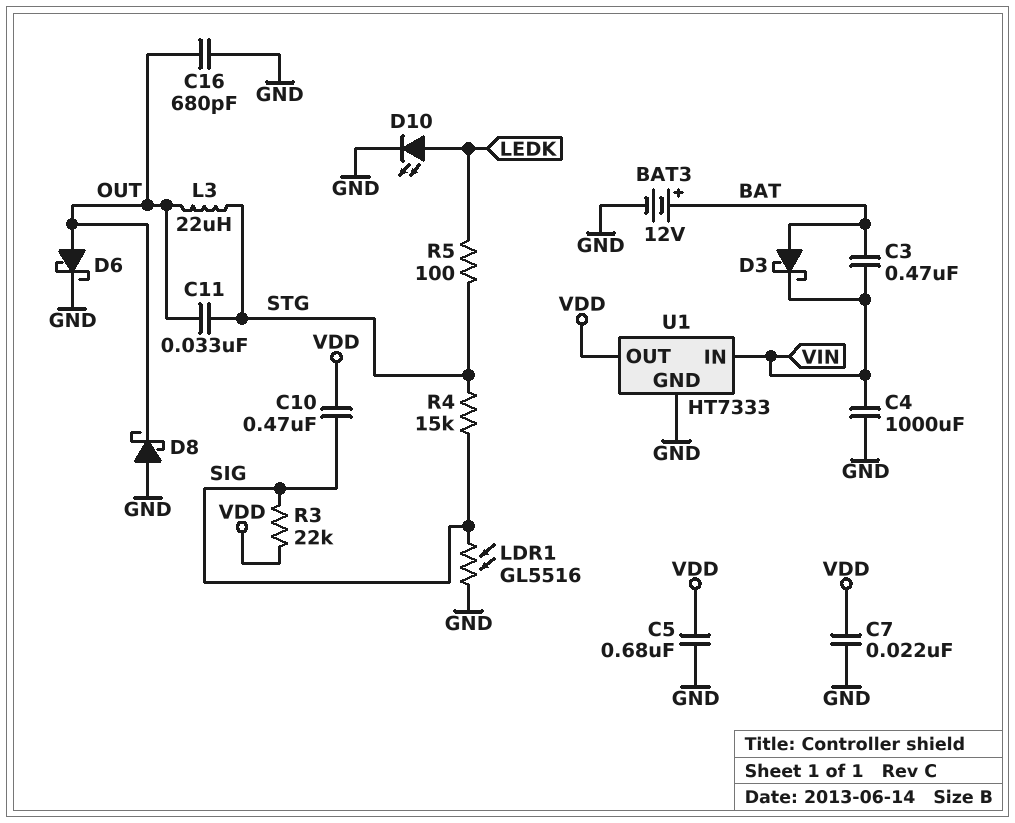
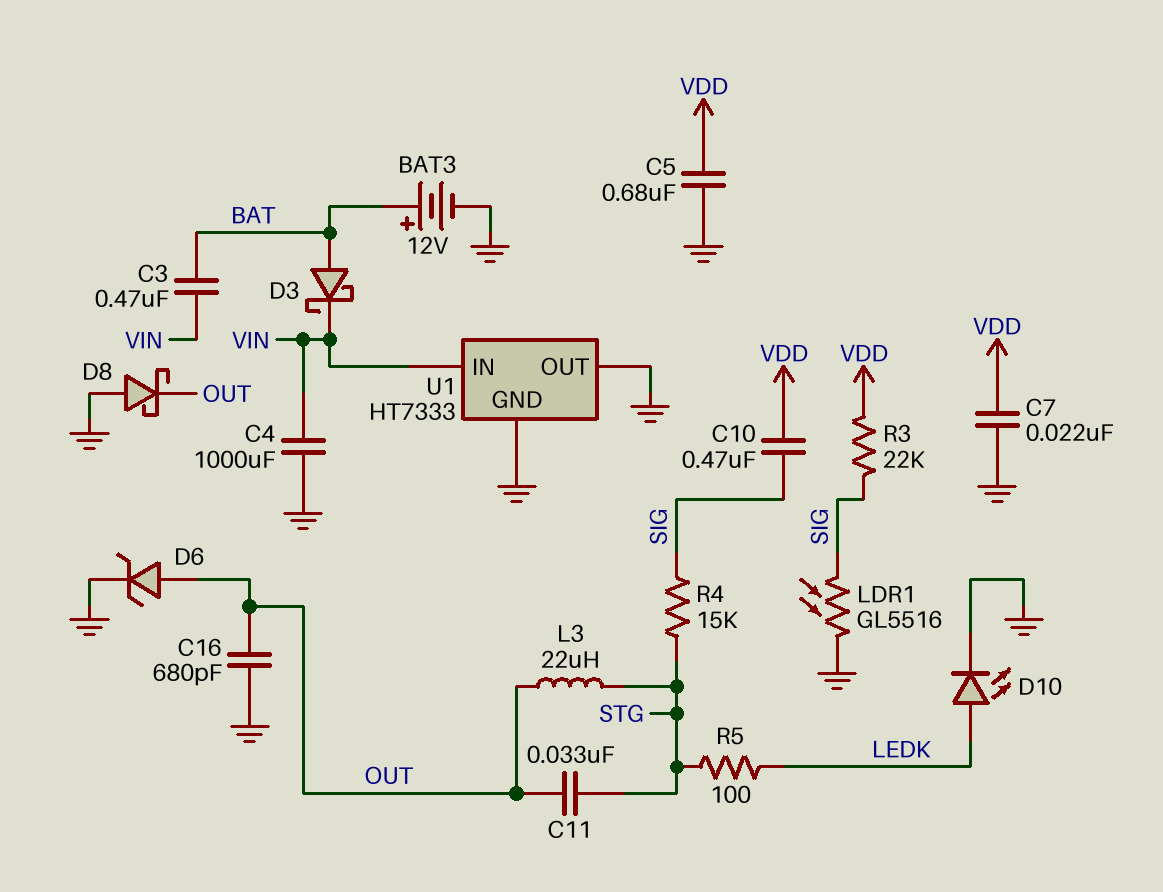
D6: schottky (A OUT, K GND) -> zener (A OUT, K GND)
U1 pin OUT: VDD -> GND

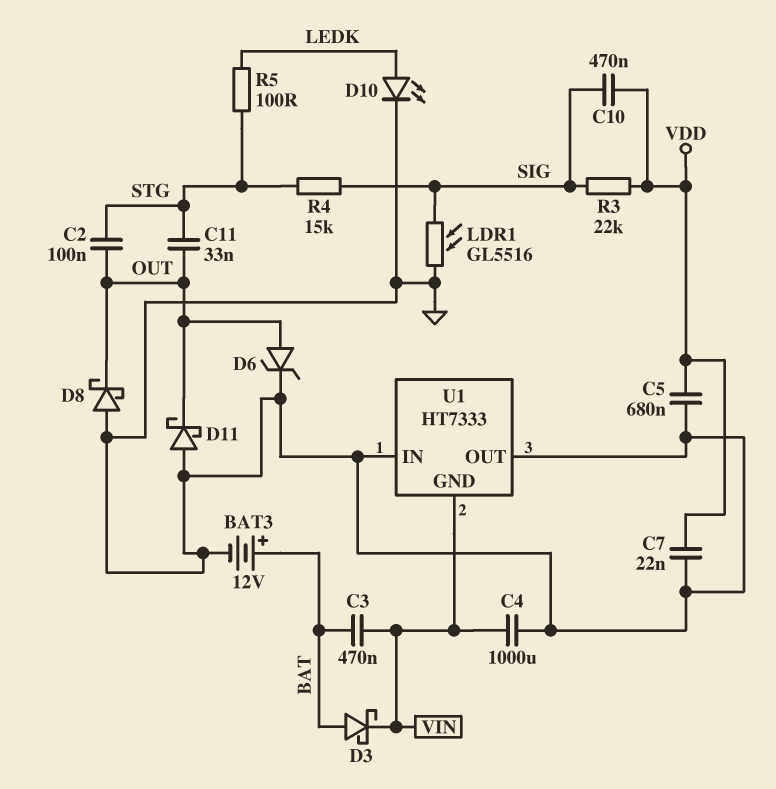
C2: none -> 100nF (OUT, STG)
C16: 680pF (GND, OUT) -> none
D11: none -> schottky (A GND, K OUT)
L3: 22uH (OUT, STG) -> none
U1 pin GND: GND -> VIN
U1 pin IN: VIN -> GND

